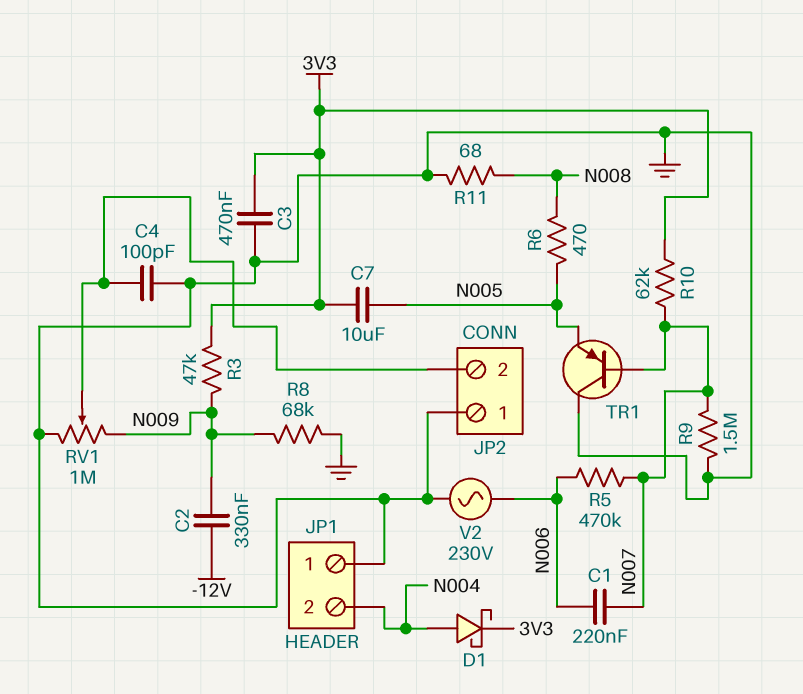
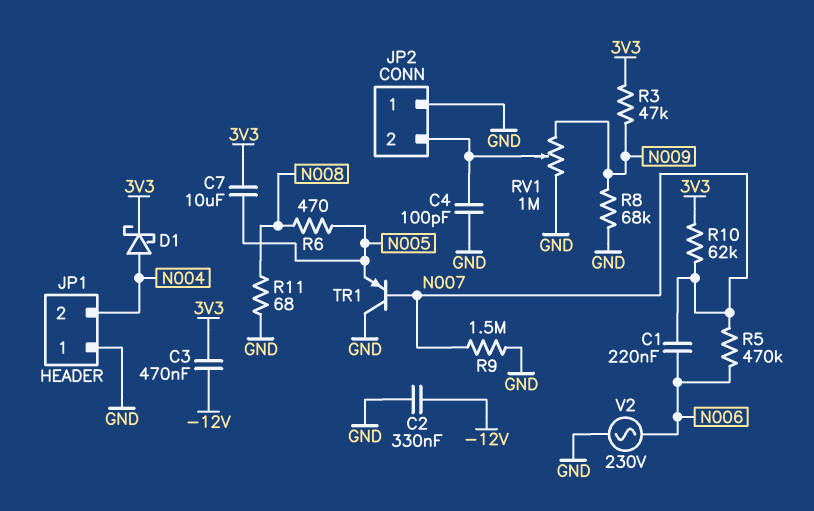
C2: 330nF (-12V, N009) -> 330nF (-12V, GND)
C3: 470nF (3V3, GND) -> 470nF (-12V, 3V3)

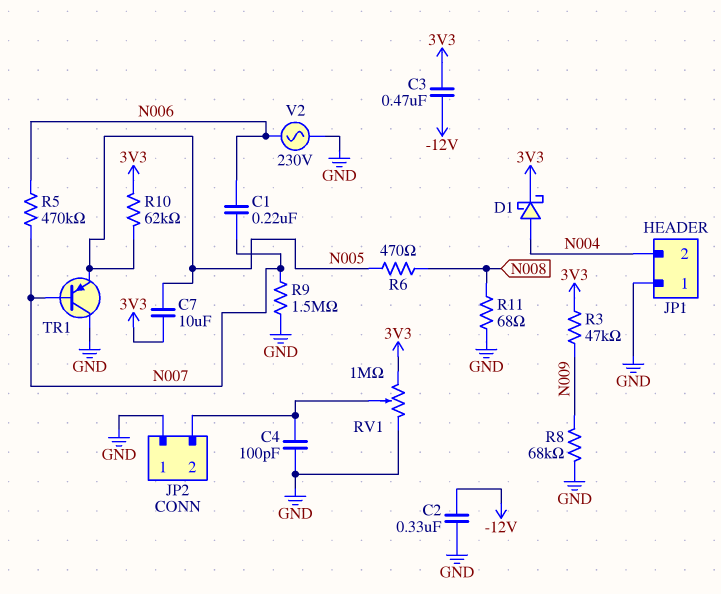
R10: 62k (3V3, N007) -> 62k (3V3, N005)
RV1: 1M (GND, N009, wiper JP2/2) -> 1M (3V3, GND, wiper JP2/2)

